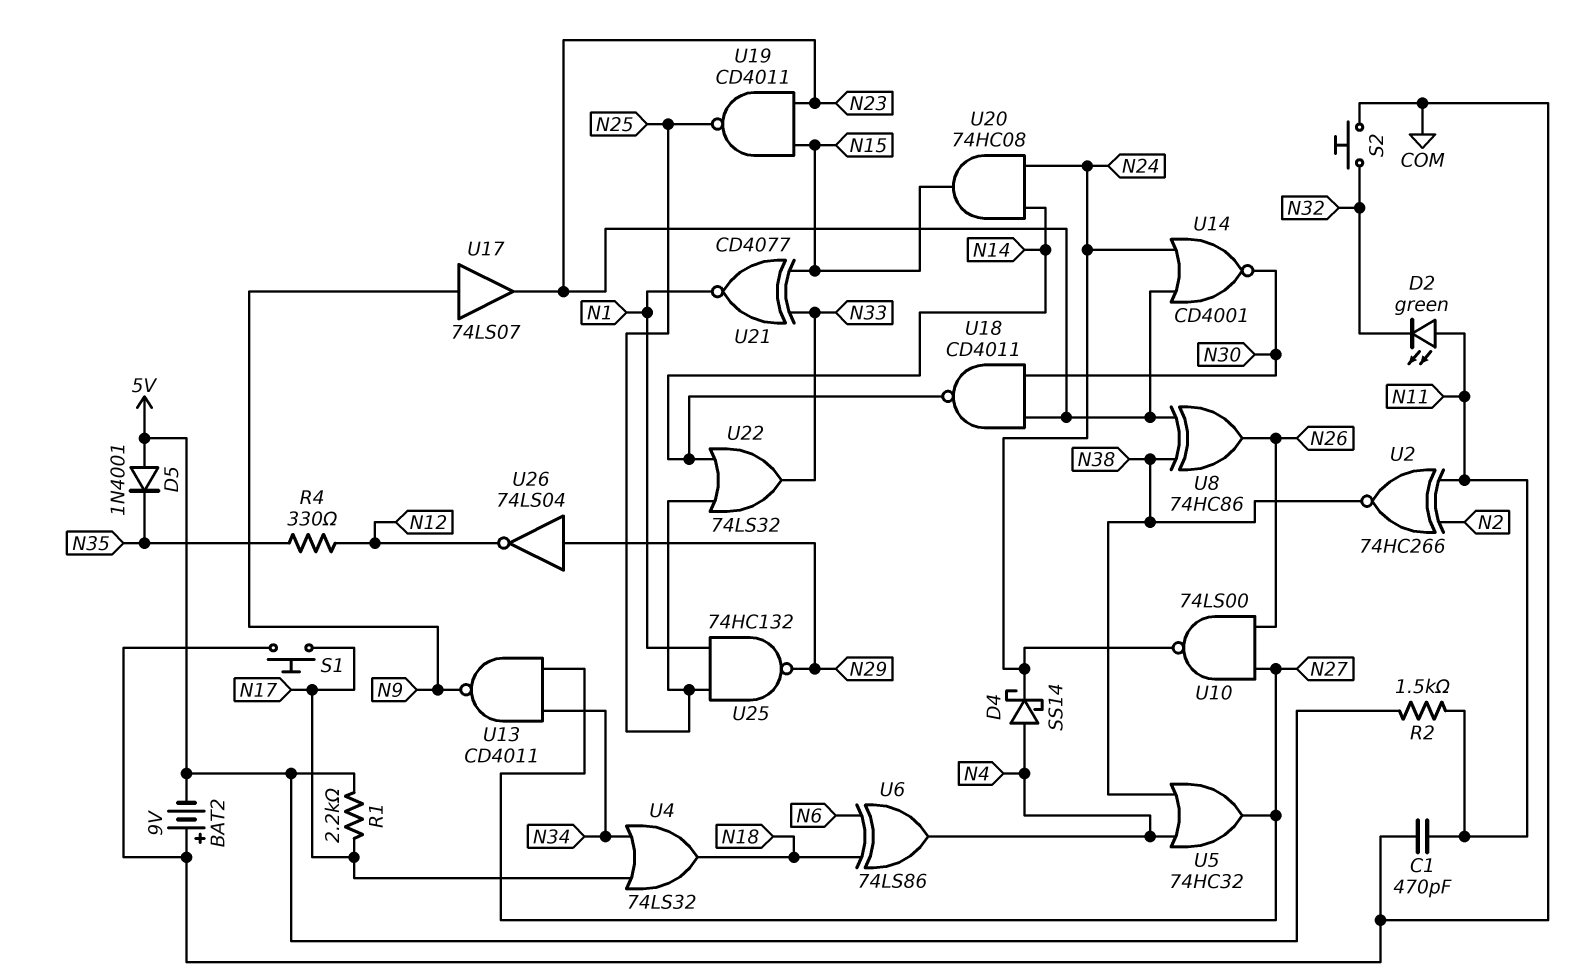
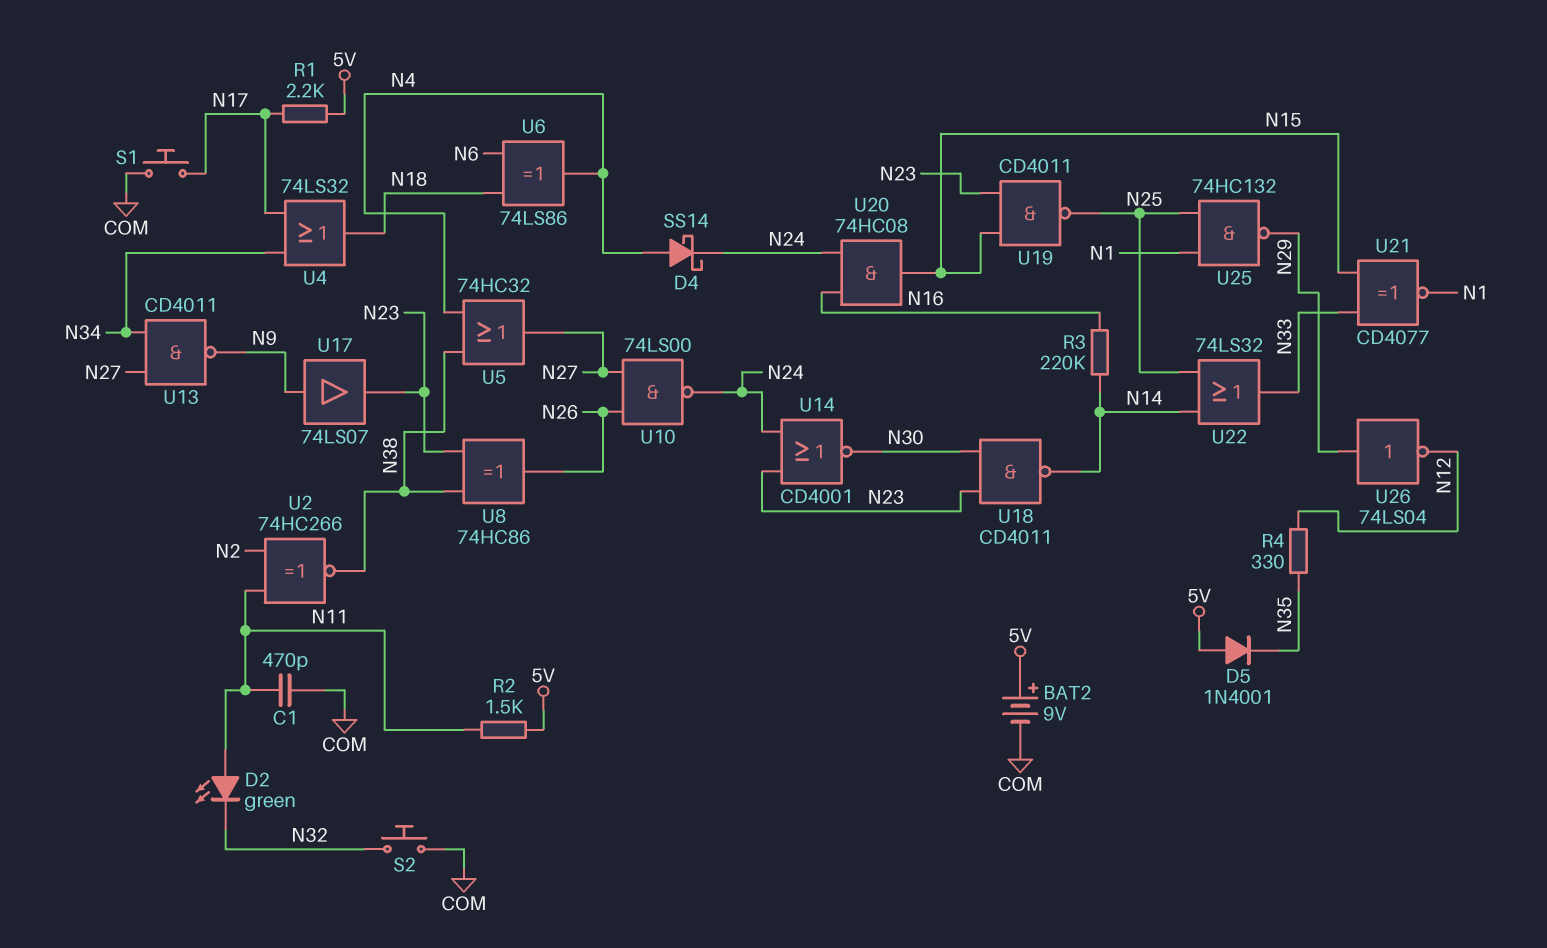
BAT2: 9V (plus COM, minus 5V) -> 9V (plus 5V, minus COM)
R3: none -> 220k (N14, N16)
U20: AND 74HC08 (in N14, in N24, out N15) -> AND 74HC08 (in N16, in N24, out N15)

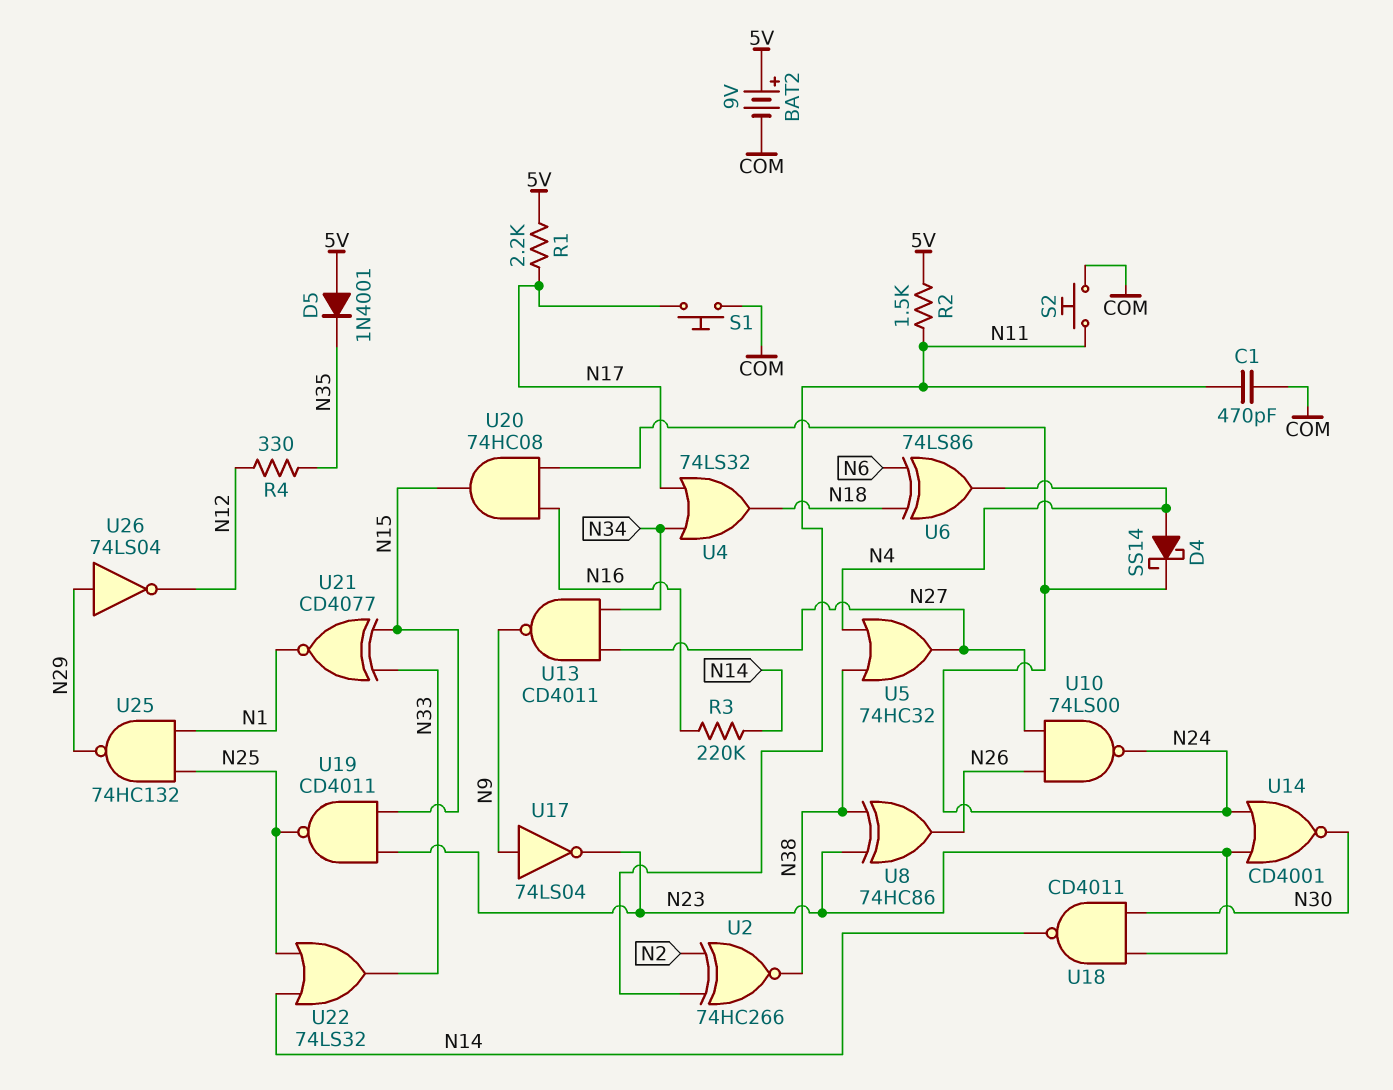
D2: LED green (A N11, K N32) -> none
S2: button (COM, N32) -> button (COM, N11)
U17: buffer 74LS07 (in N9, out N23) -> NOT 74LS04 (in N9, out N23)

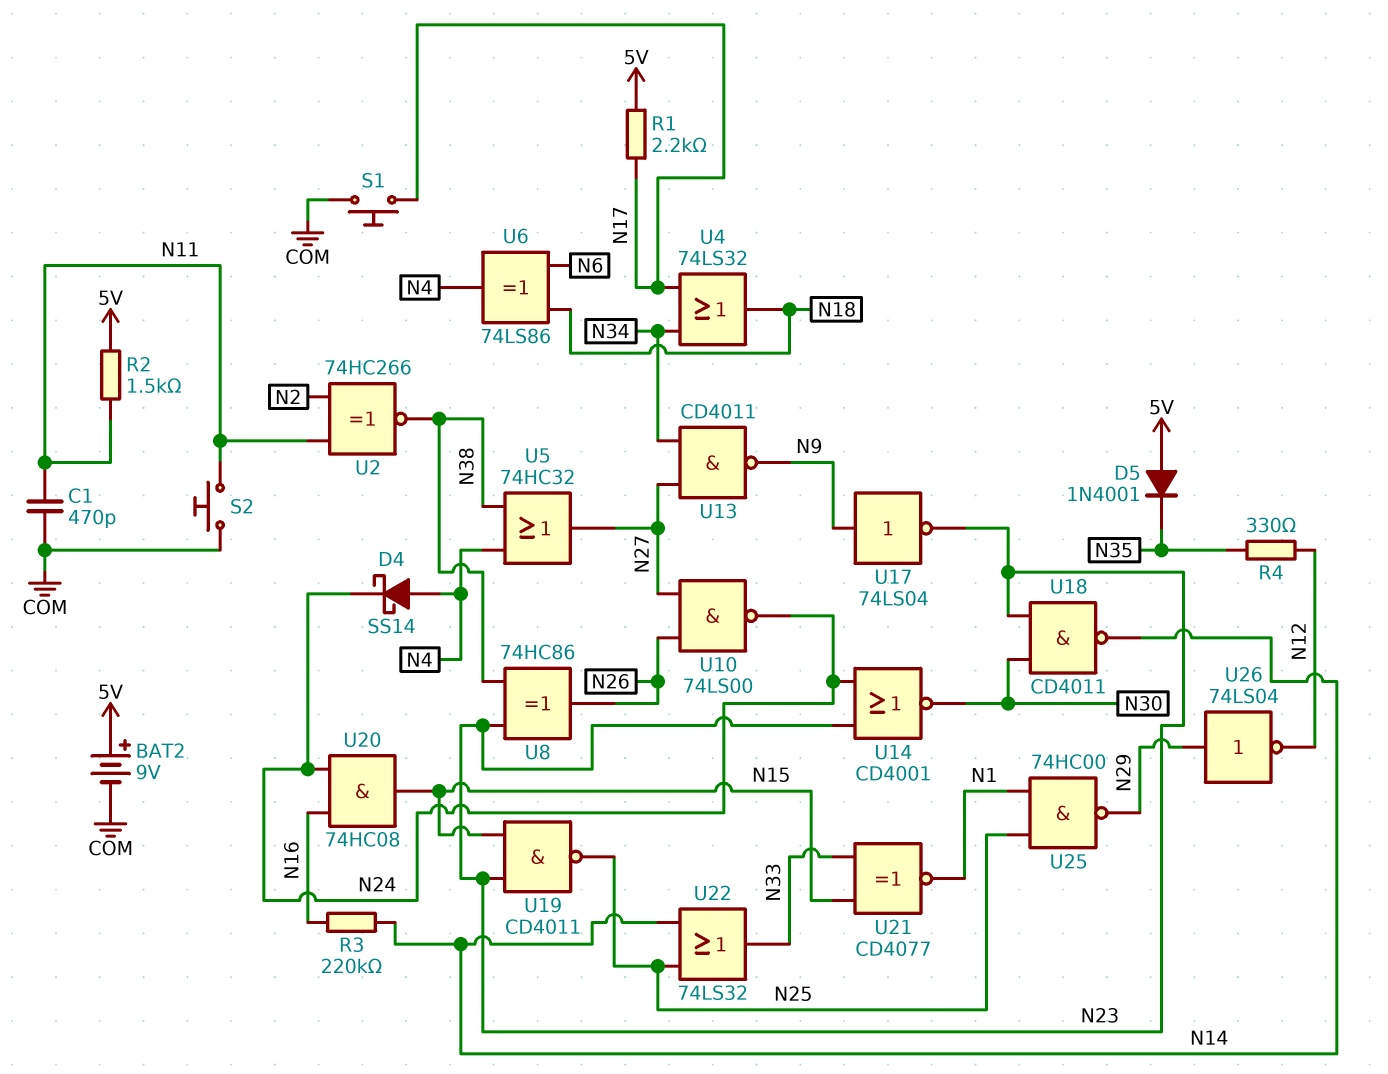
U25: NAND 74HC132 (in N1, in N25, out N29) -> NAND 74HC00 (in N1, in N25, out N29)

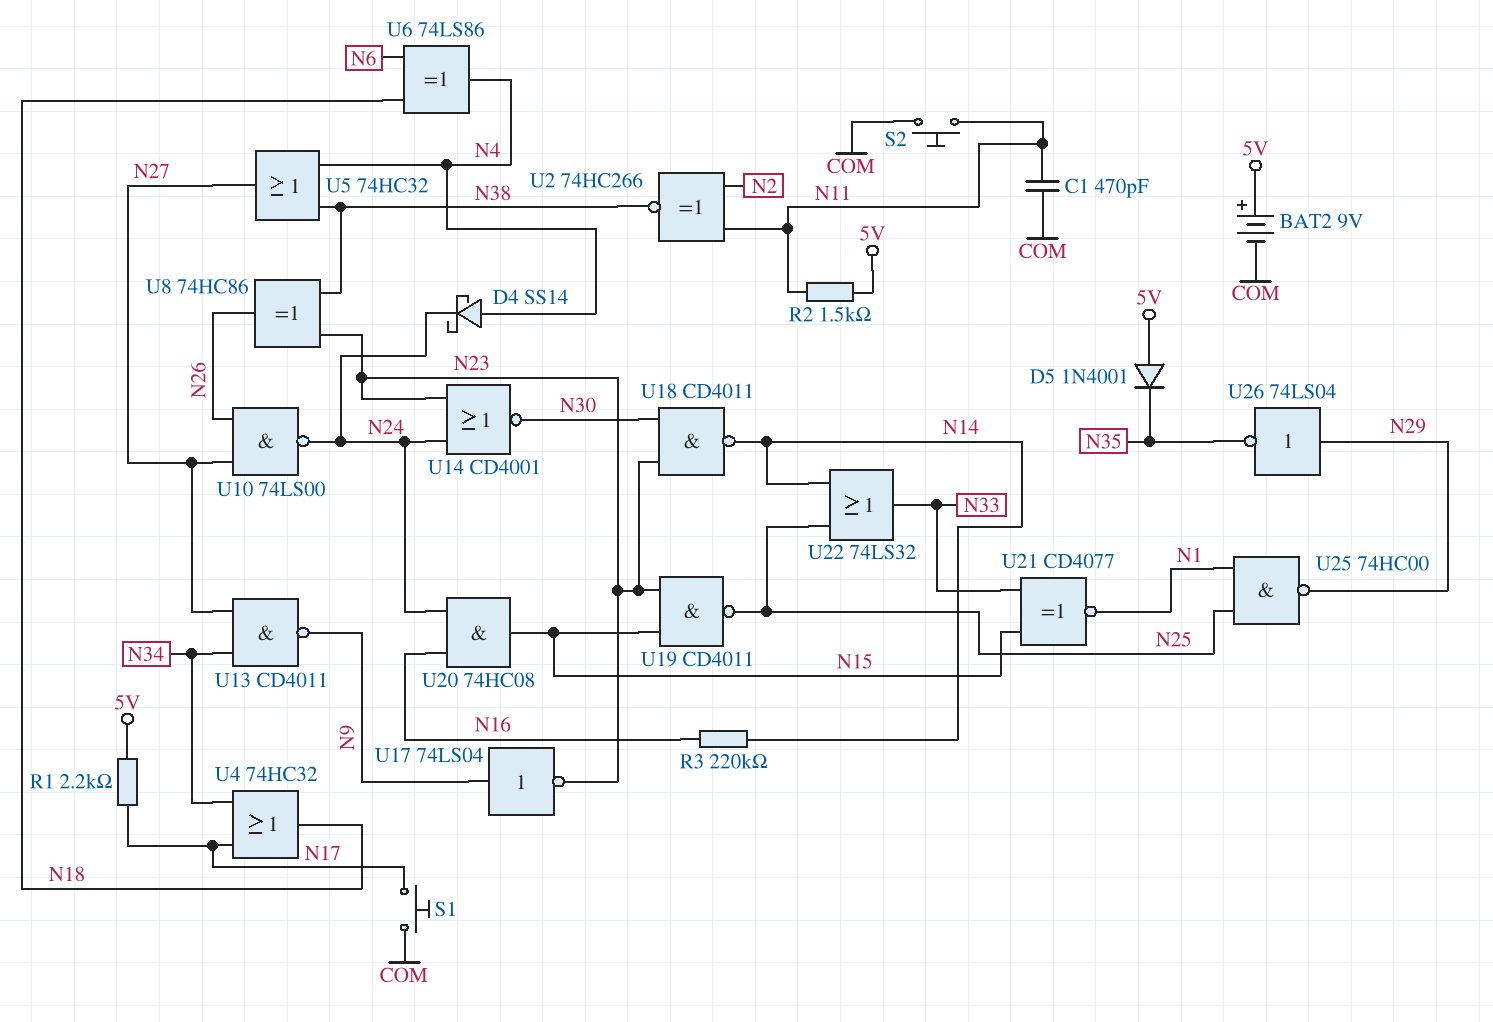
R4: 330 (N12, N35) -> none
U4: OR 74LS32 (in N17, in N34, out N18) -> OR 74HC32 (in N17, in N34, out N18)
U26: NOT 74LS04 (in N29, out N12) -> NOT 74LS04 (in N29, out N35)

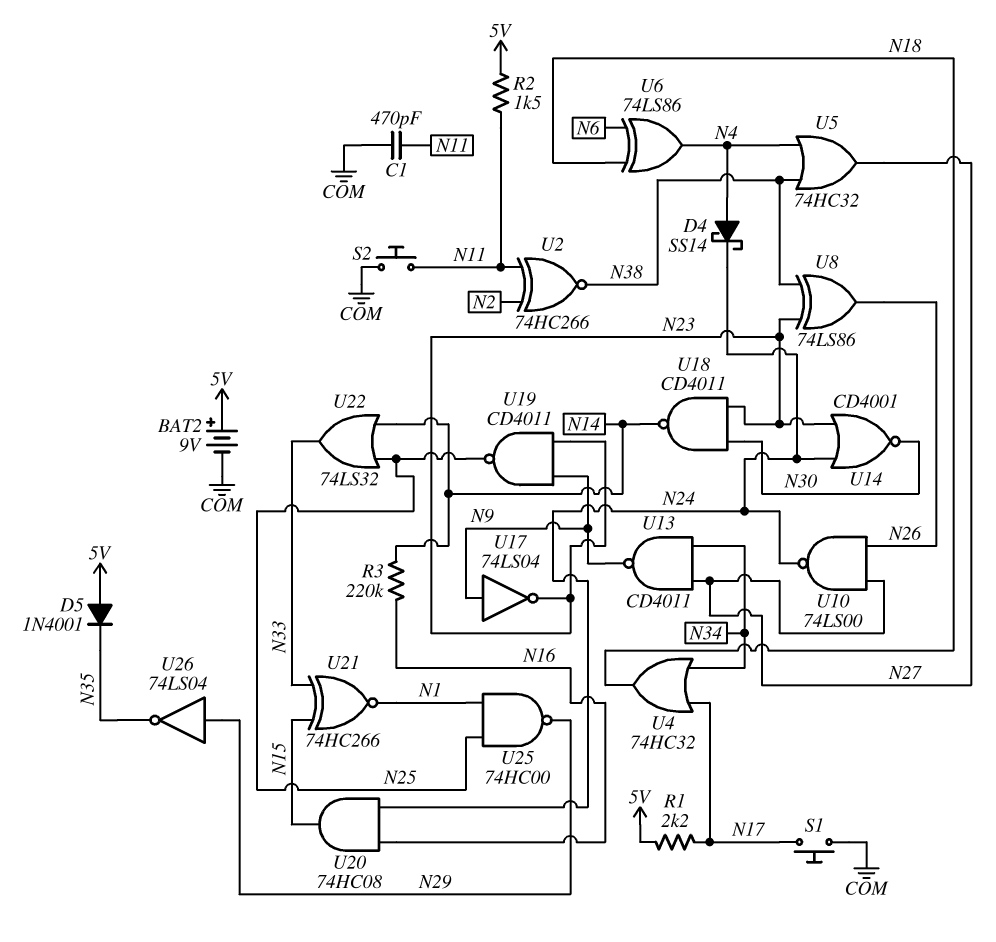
U8: XOR 74HC86 (in N23, in N38, out N26) -> XOR 74LS86 (in N23, in N38, out N26)
U19: NAND CD4011 (in N15, in N23, out N25) -> NAND CD4011 (in N9, in N23, out N25)
U21: XNOR CD4077 (in N15, in N33, out N1) -> XNOR 74HC266 (in N15, in N33, out N1)

